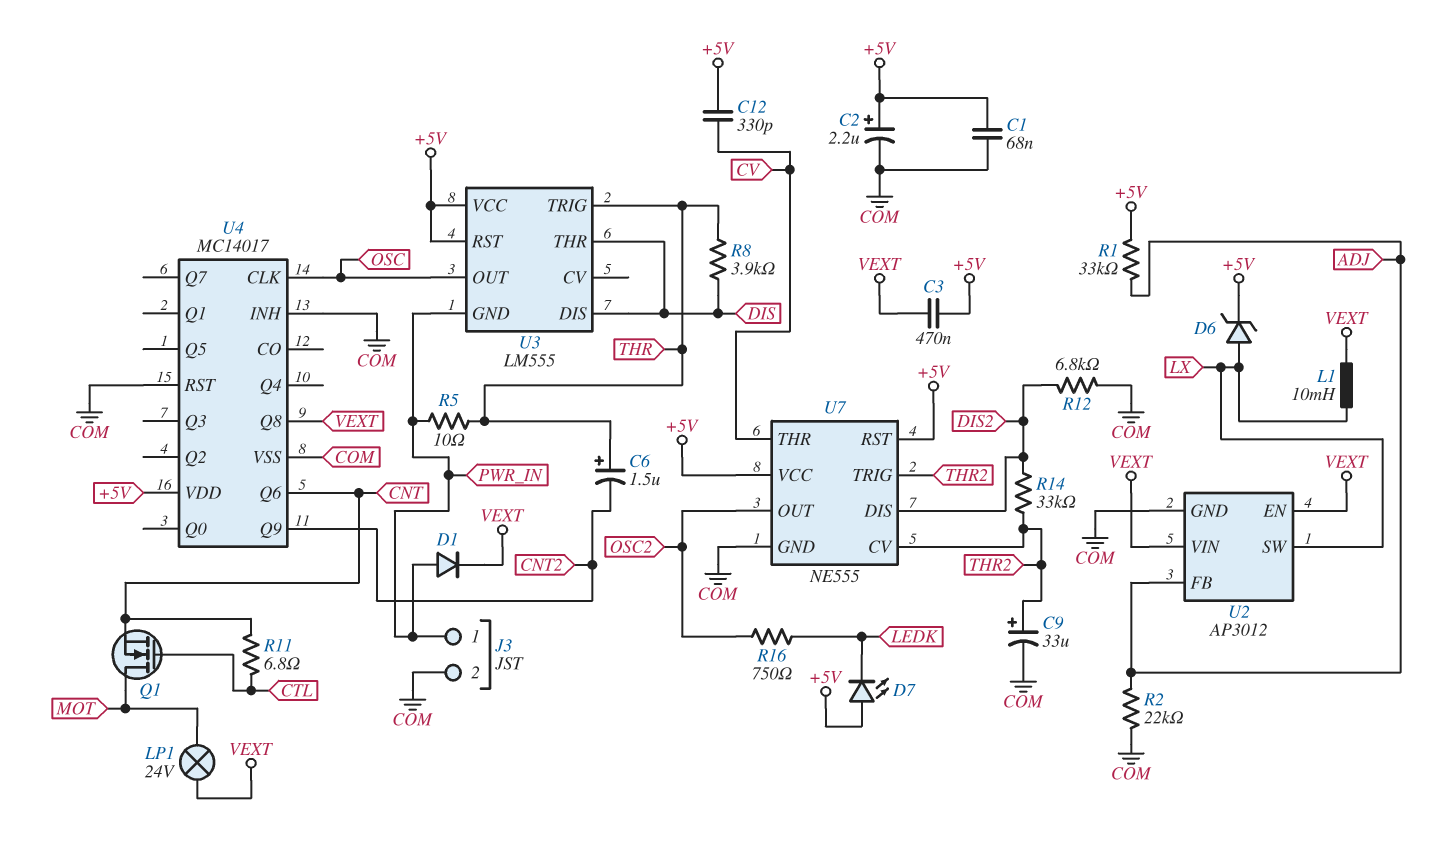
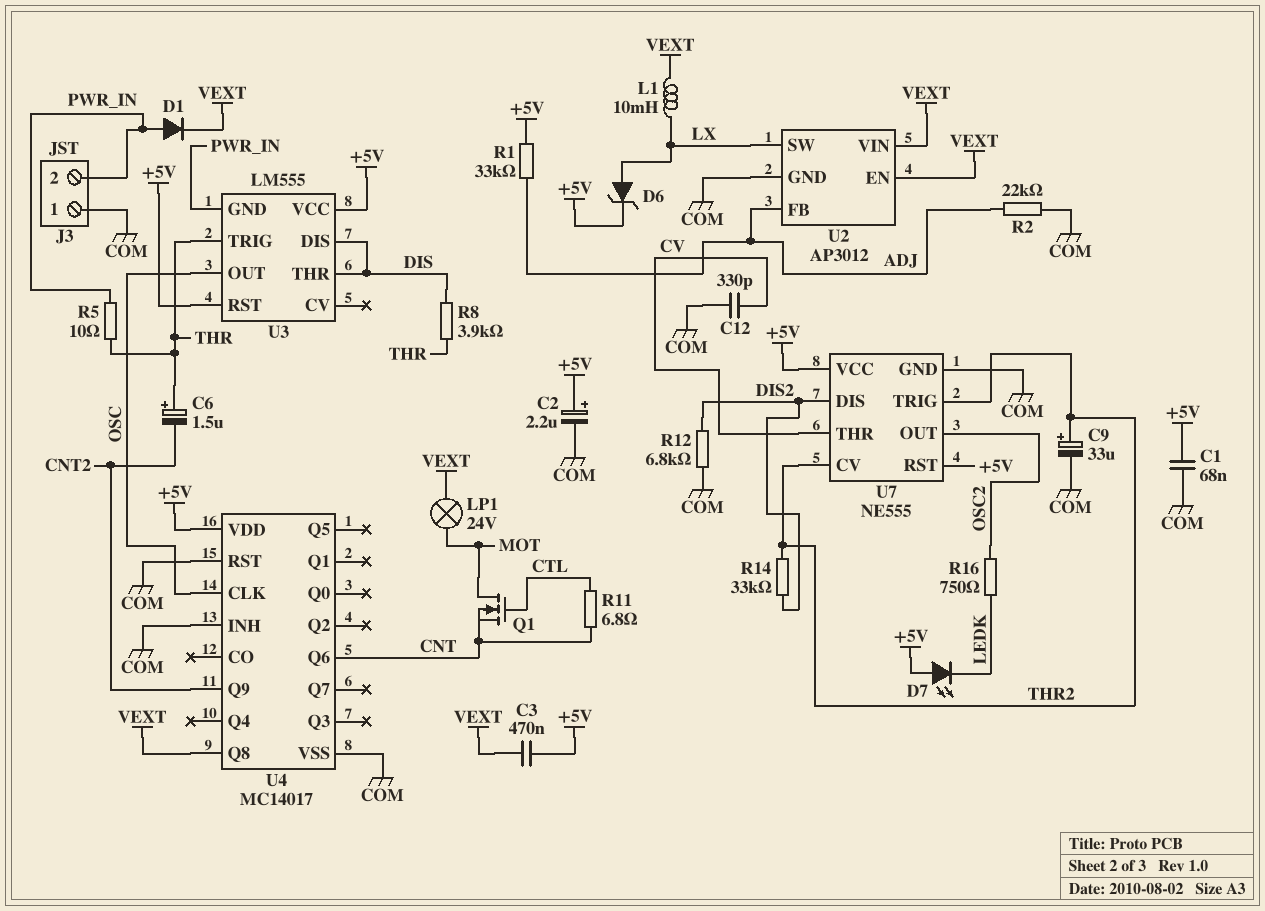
C12: 330pF (+5V, CV) -> 330pF (COM, CV)
J3 pin 1: PWR_IN -> COM
J3 pin 2: COM -> PWR_IN

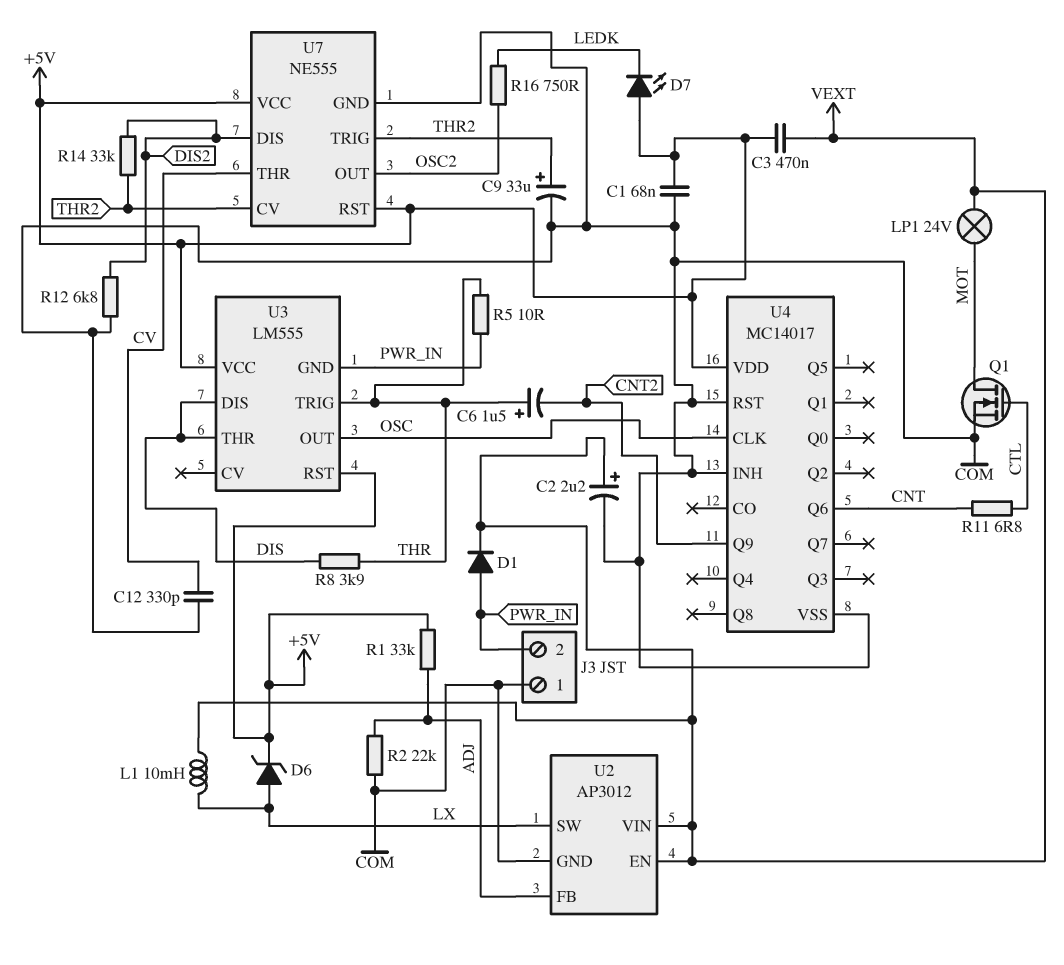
C2: 2.2uF (plus +5V, minus COM) -> 2.2uF (plus VEXT, minus COM)
Q1: NMOS (G CTL, D MOT, S CNT) -> NMOS (G CTL, D MOT, S COM)
U4 pin Q8: VEXT -> none

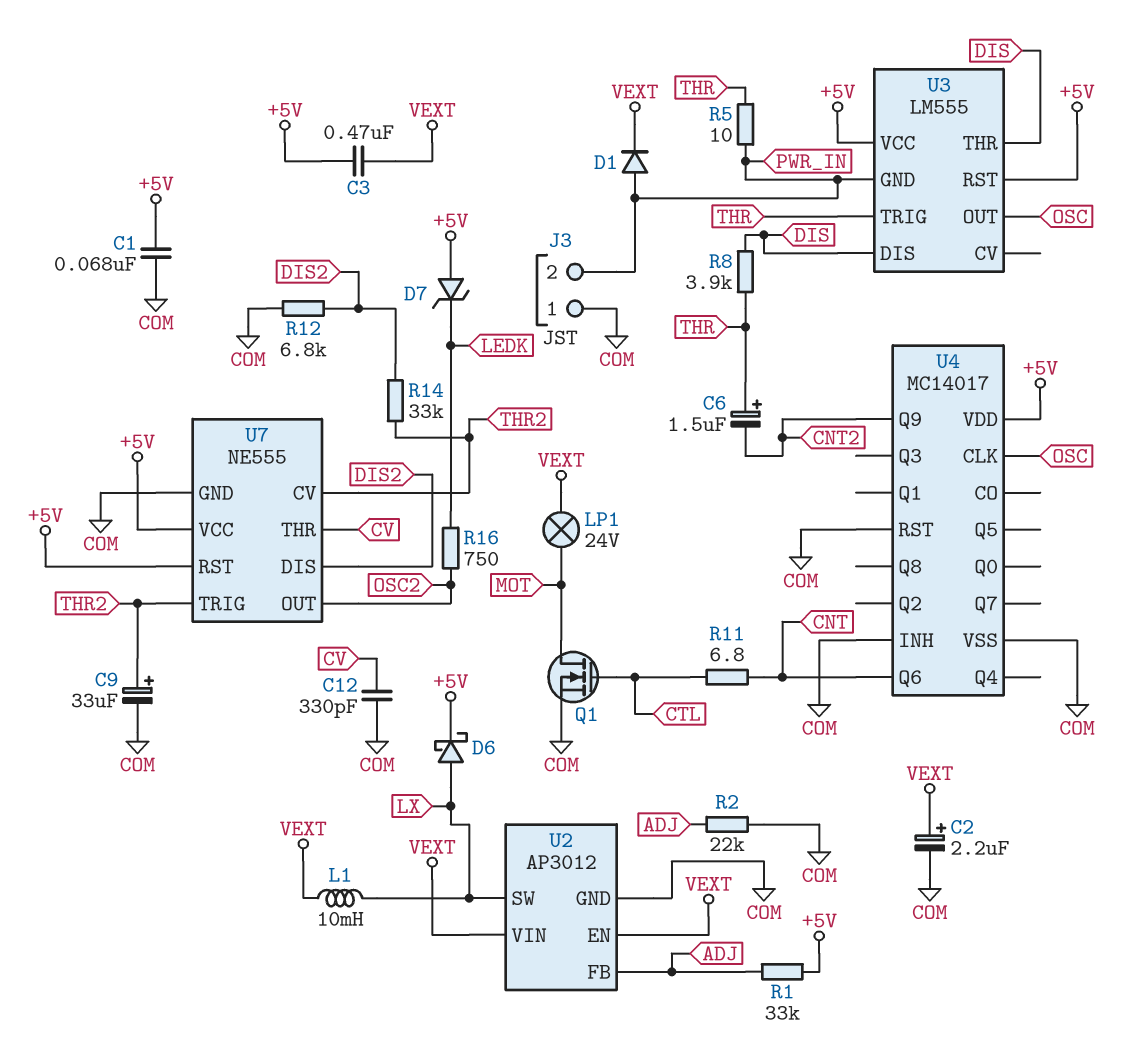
D6: zener (A LX, K +5V) -> schottky (A LX, K +5V)
D7: LED (A +5V, K LEDK) -> zener (A +5V, K LEDK)

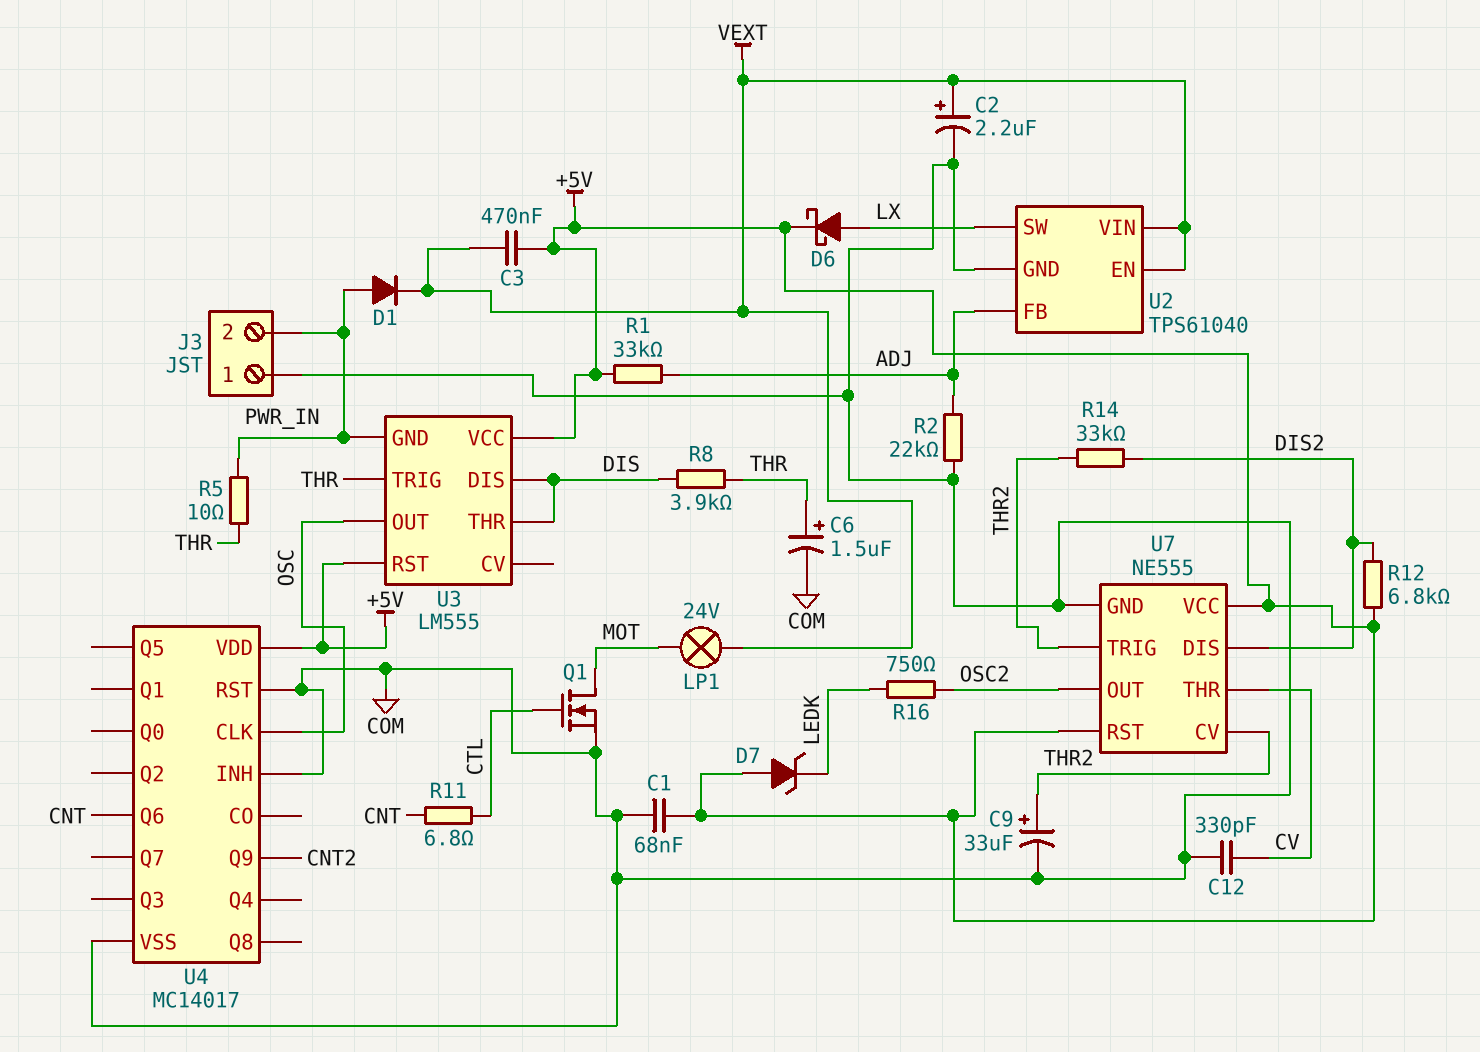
C6: 1.5uF (plus THR, minus CNT2) -> 1.5uF (plus THR, minus COM)
L1: 10mH (LX, VEXT) -> none
R12: 6.8k (COM, DIS2) -> 6.8k (+5V, DIS2)
U2: AP3012 -> TPS61040

